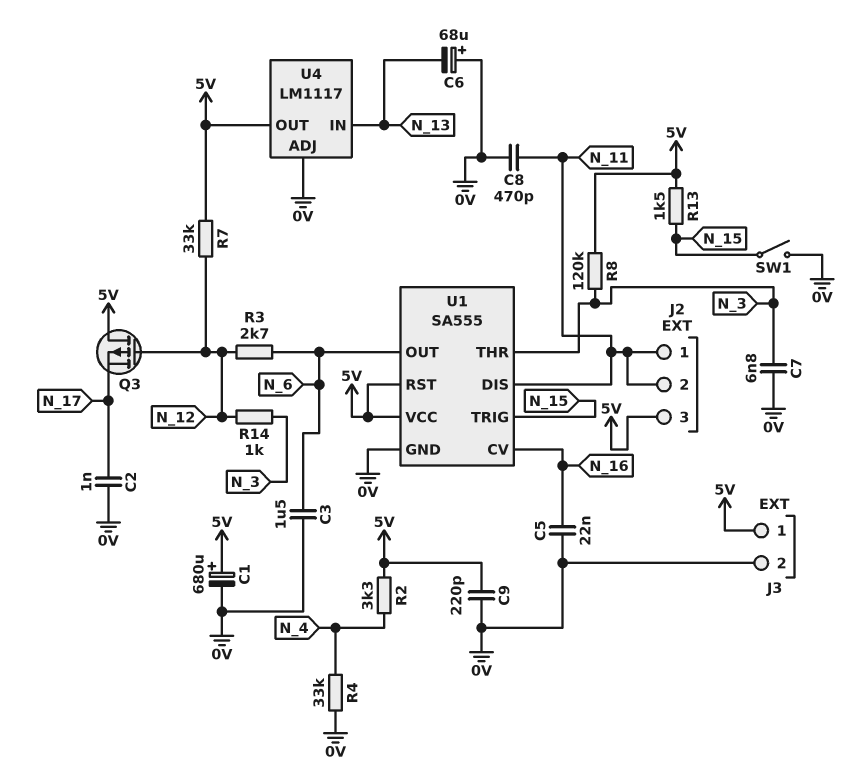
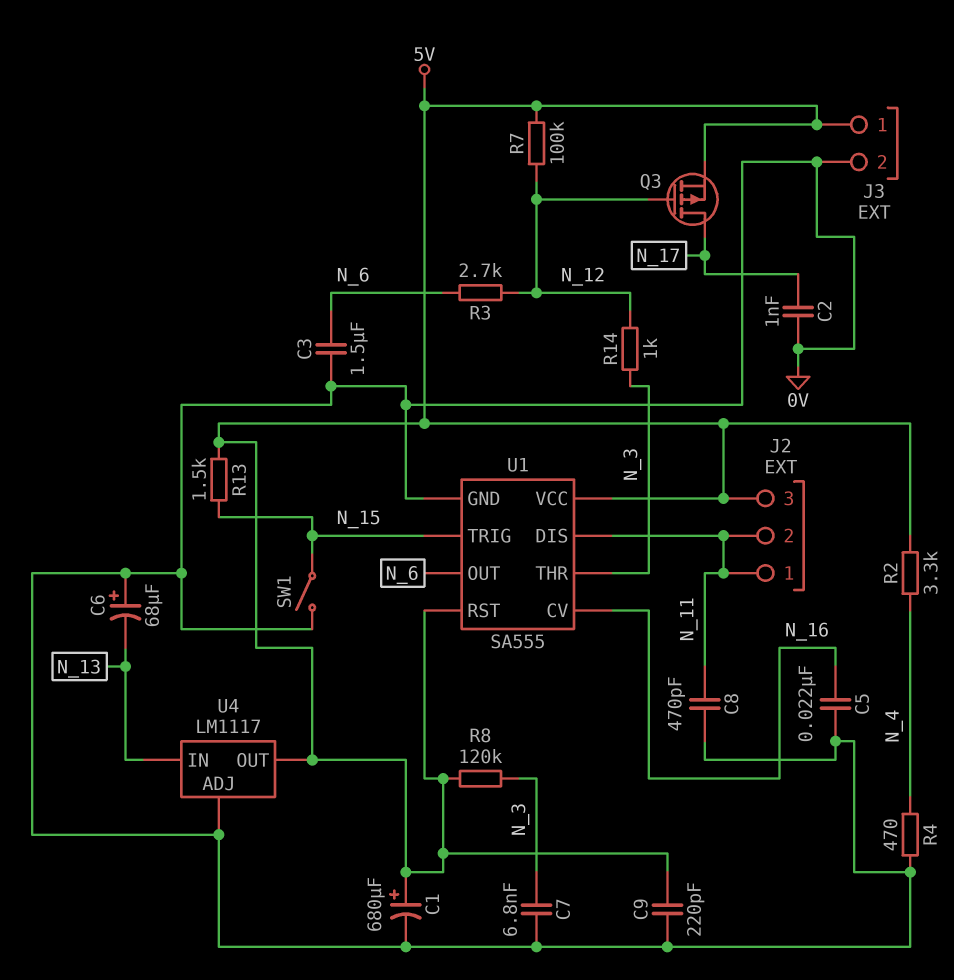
Q3: PMOS (G N_12, D 5V, S N_17) -> PMOS (G N_12, D N_17, S 5V)
R4: 33k (0V, N_4) -> 470 (0V, N_4)
R7: 33k (5V, N_12) -> 100k (5V, N_12)

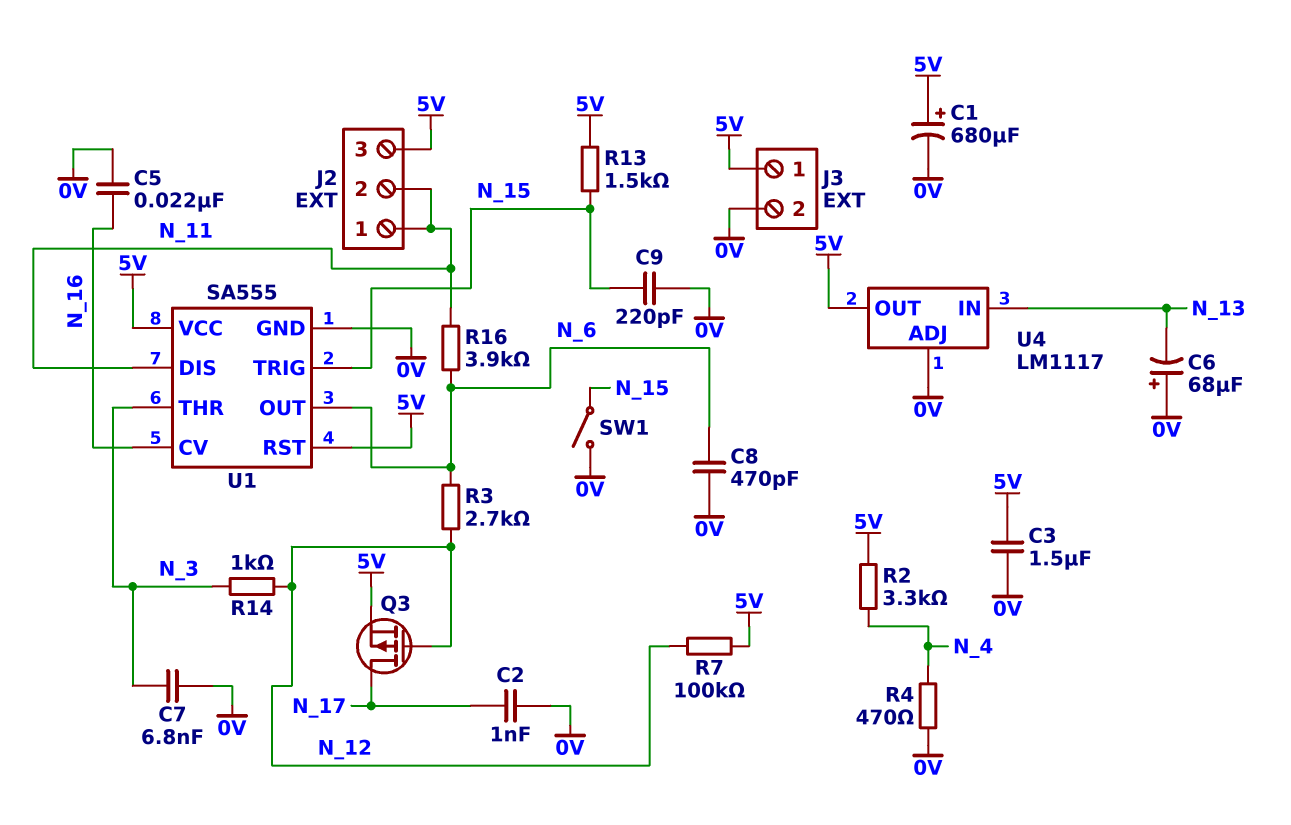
C3: 1.5uF (0V, N_6) -> 1.5uF (0V, 5V)
C8: 470pF (0V, N_11) -> 470pF (0V, N_6)
C9: 220pF (0V, 5V) -> 220pF (0V, N_15)
R8: 120k (5V, N_3) -> none
R16: none -> 3.9k (N_6, N_11)

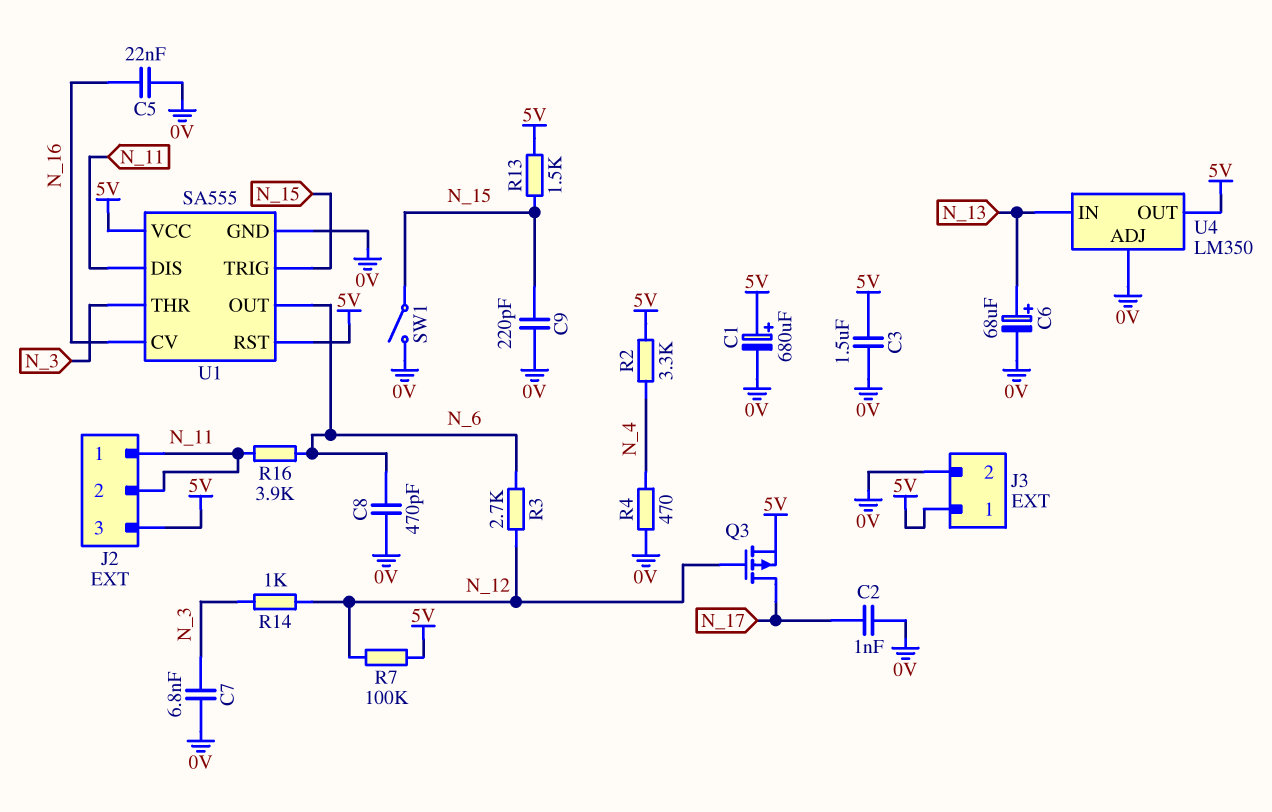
C6: 68uF (plus 0V, minus N_13) -> 68uF (plus N_13, minus 0V)
U4: LM1117 -> LM350

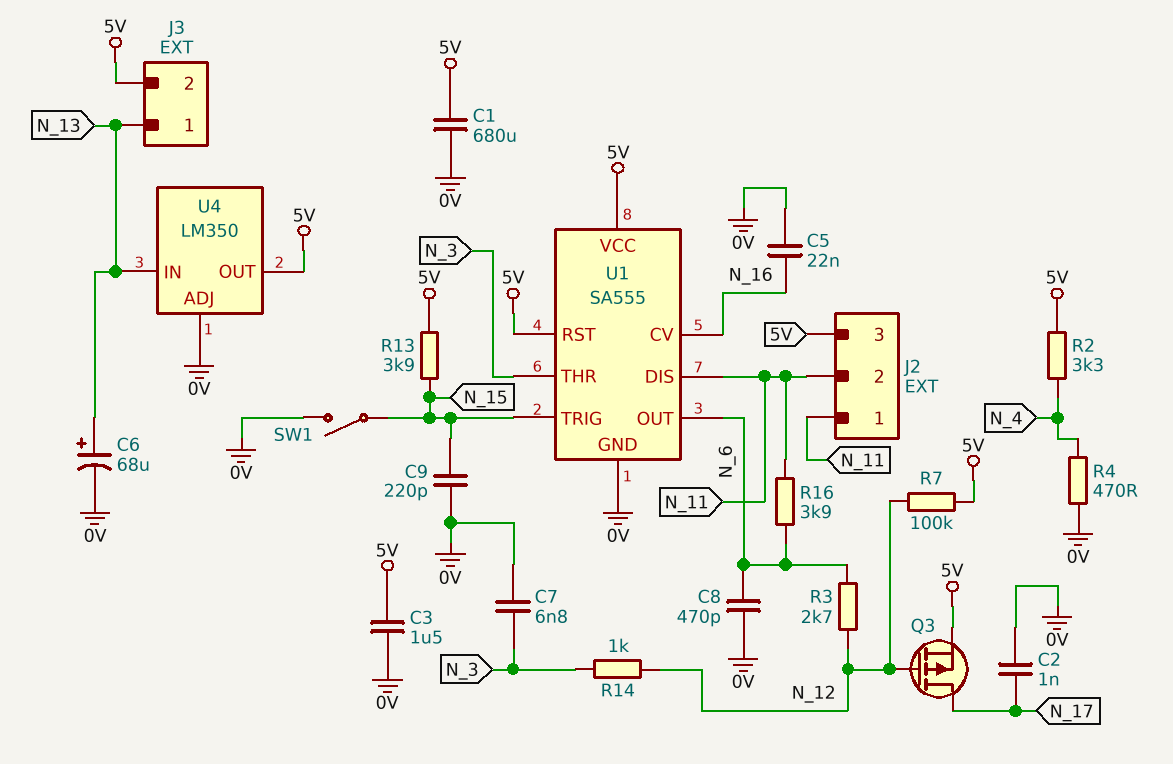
C1: 680uF (plus 5V, minus 0V) -> 680uF (0V, 5V)
J3 pin 1: 5V -> N_13
J3 pin 2: 0V -> 5V
R13: 1.5k (5V, N_15) -> 3.9k (5V, N_15)

